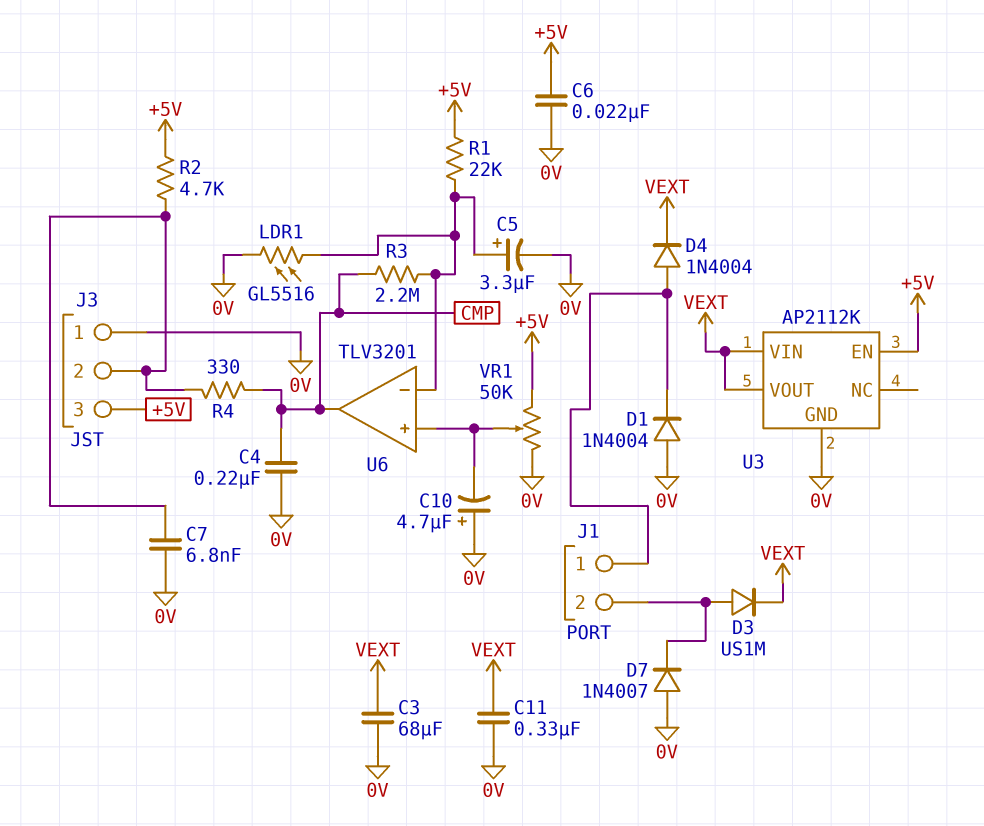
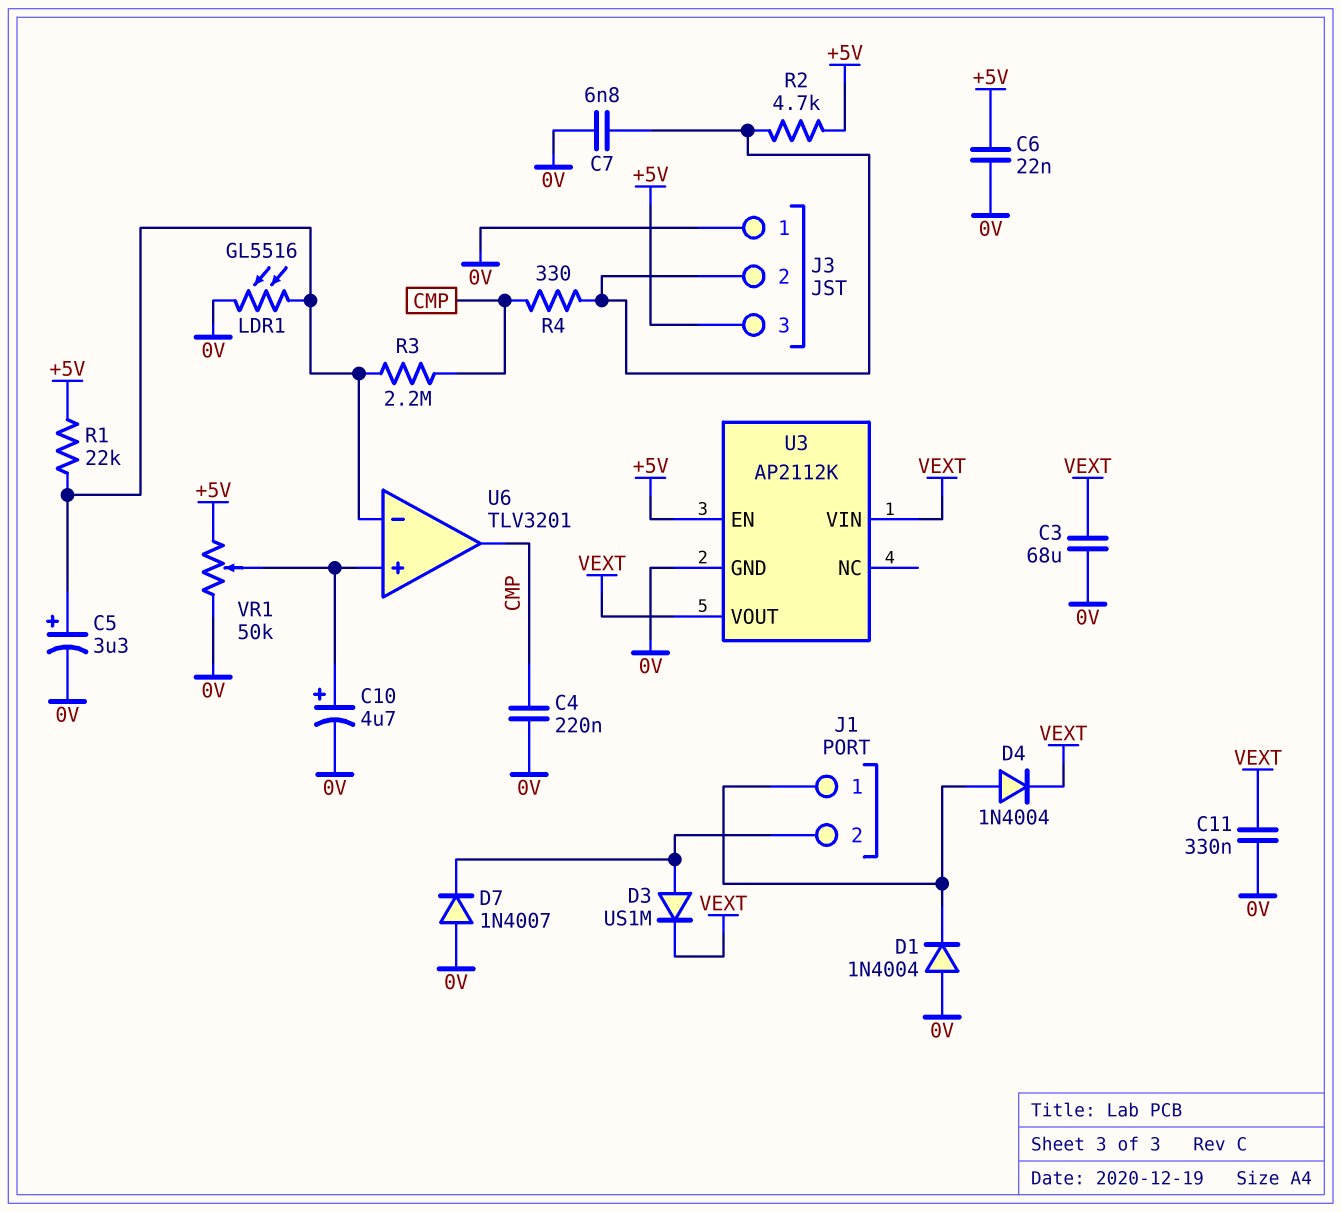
C10: 4.7uF (plus 0V, minus U6/in+) -> 4.7uF (plus U6/in+, minus 0V)

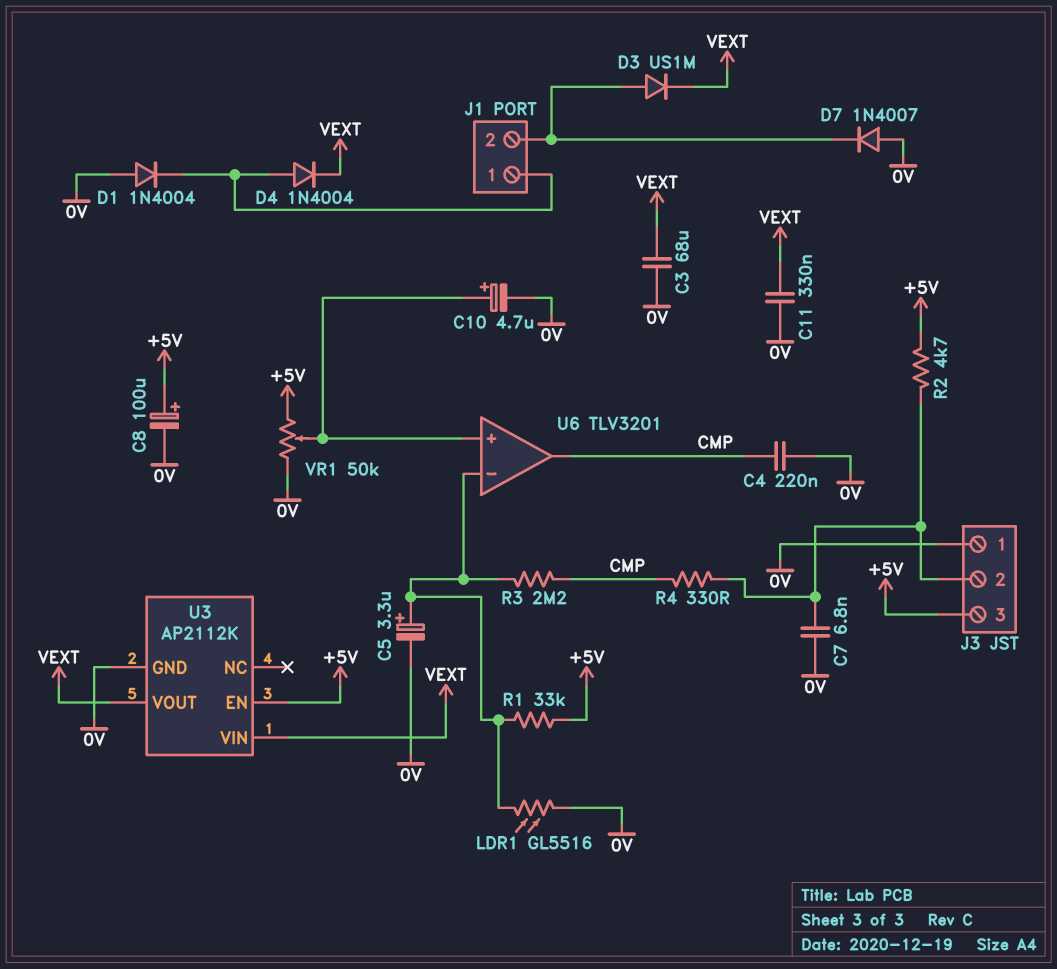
C6: 22nF (+5V, 0V) -> none
C8: none -> 100uF (plus +5V, minus 0V)
R1: 22k (+5V, U6/in-) -> 33k (+5V, U6/in-)

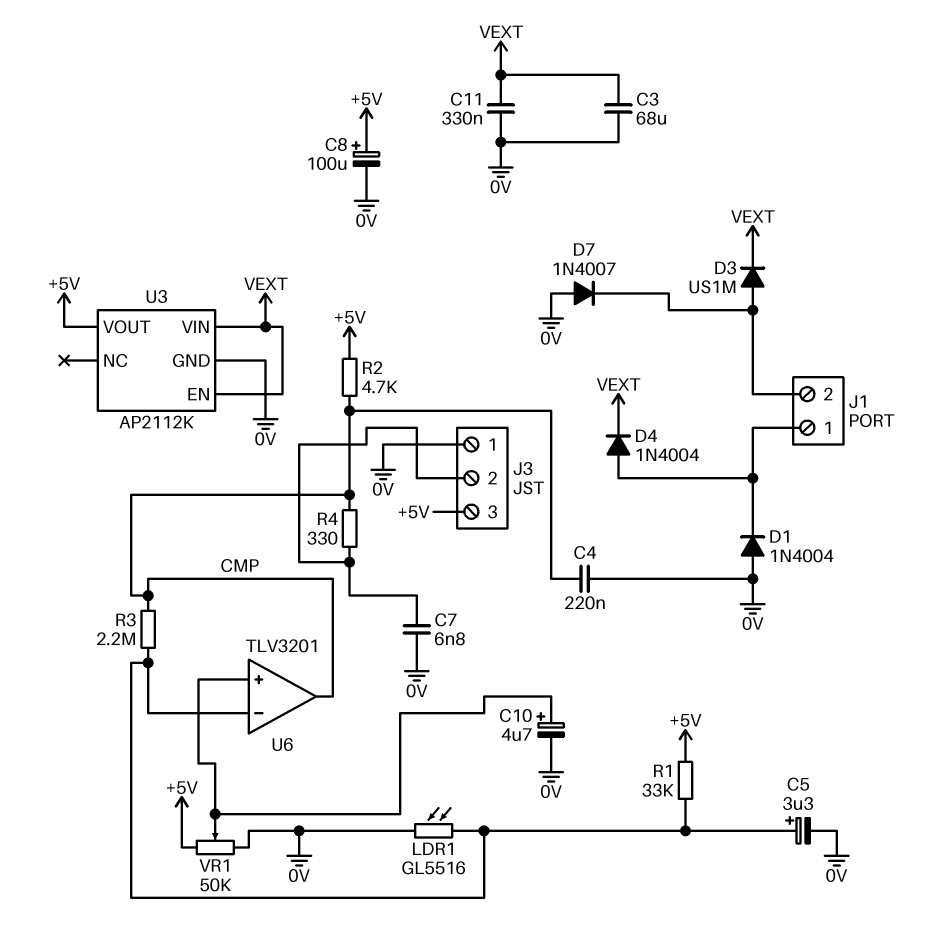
R2: 4.7k (+5V, J3/2) -> 4.7k (+5V, CMP)
U3 pin EN: +5V -> VEXT
U3 pin VOUT: VEXT -> +5V

